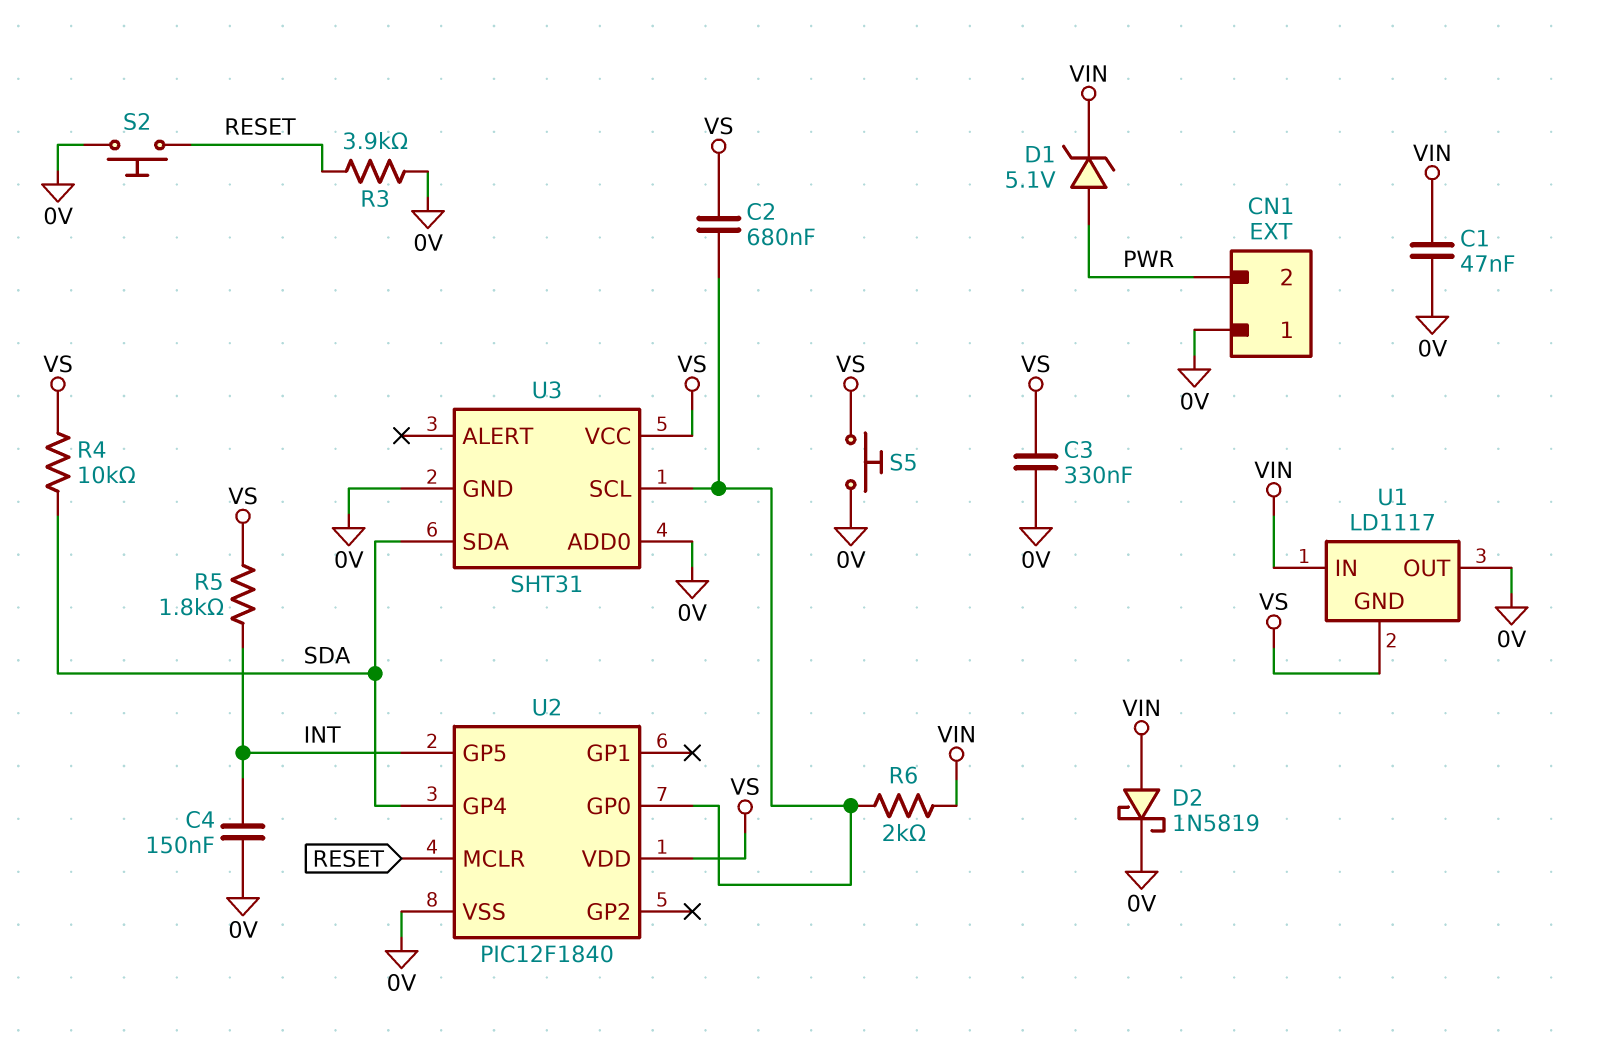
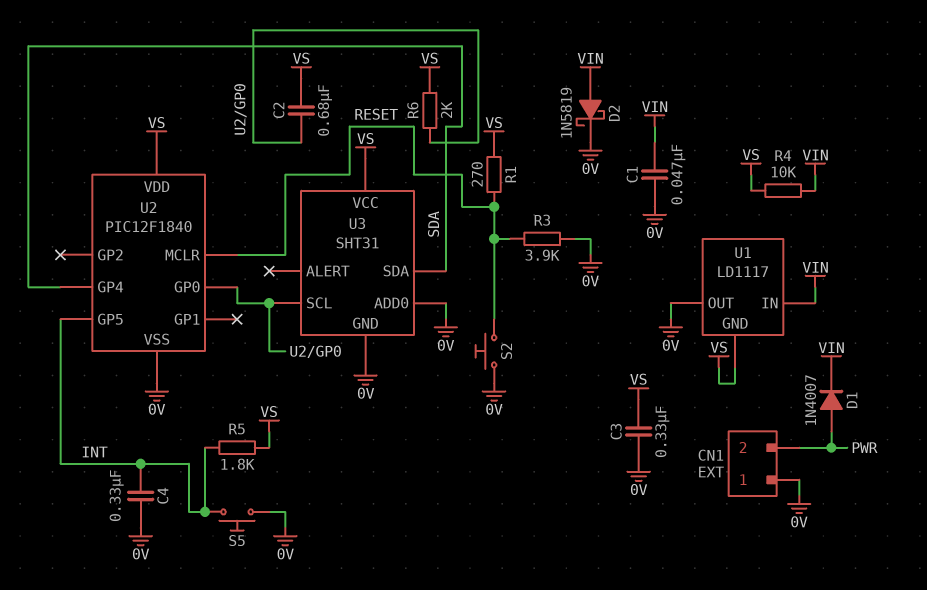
C4: 150nF (0V, INT) -> 330nF (0V, INT)
D1: zener 5.1V (A PWR, K VIN) -> diode 1N4007 (A PWR, K VIN)
R1: none -> 270 (RESET, VS)
R4: 10k (SDA, VS) -> 10k (VIN, VS)
R6: 2k (U2/GP0, VIN) -> 2k (U2/GP0, VS)
S5: button (0V, VS) -> button (0V, INT)

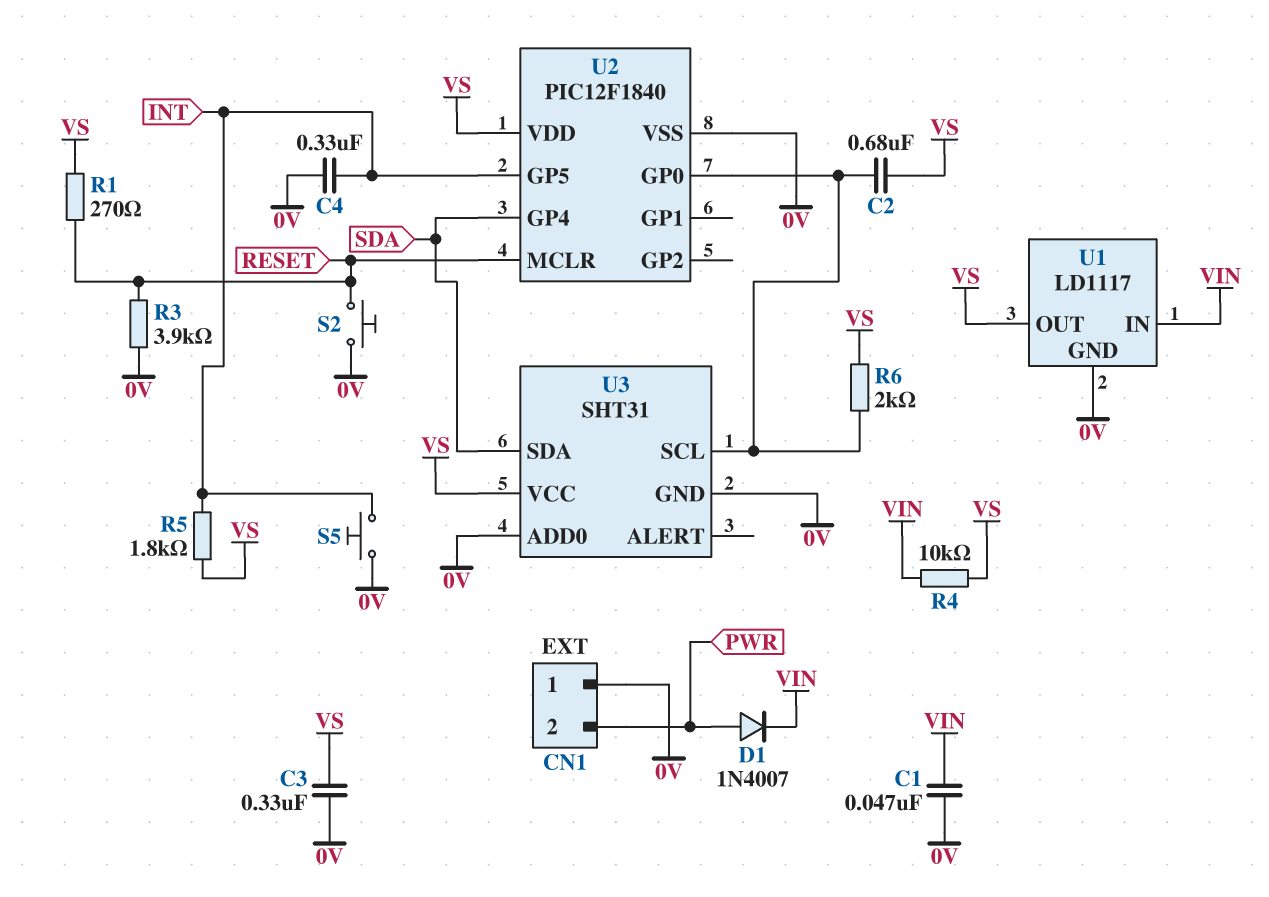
D2: schottky 1N5819 (A VIN, K 0V) -> none
U1 pin GND: VS -> 0V
U1 pin OUT: 0V -> VS

